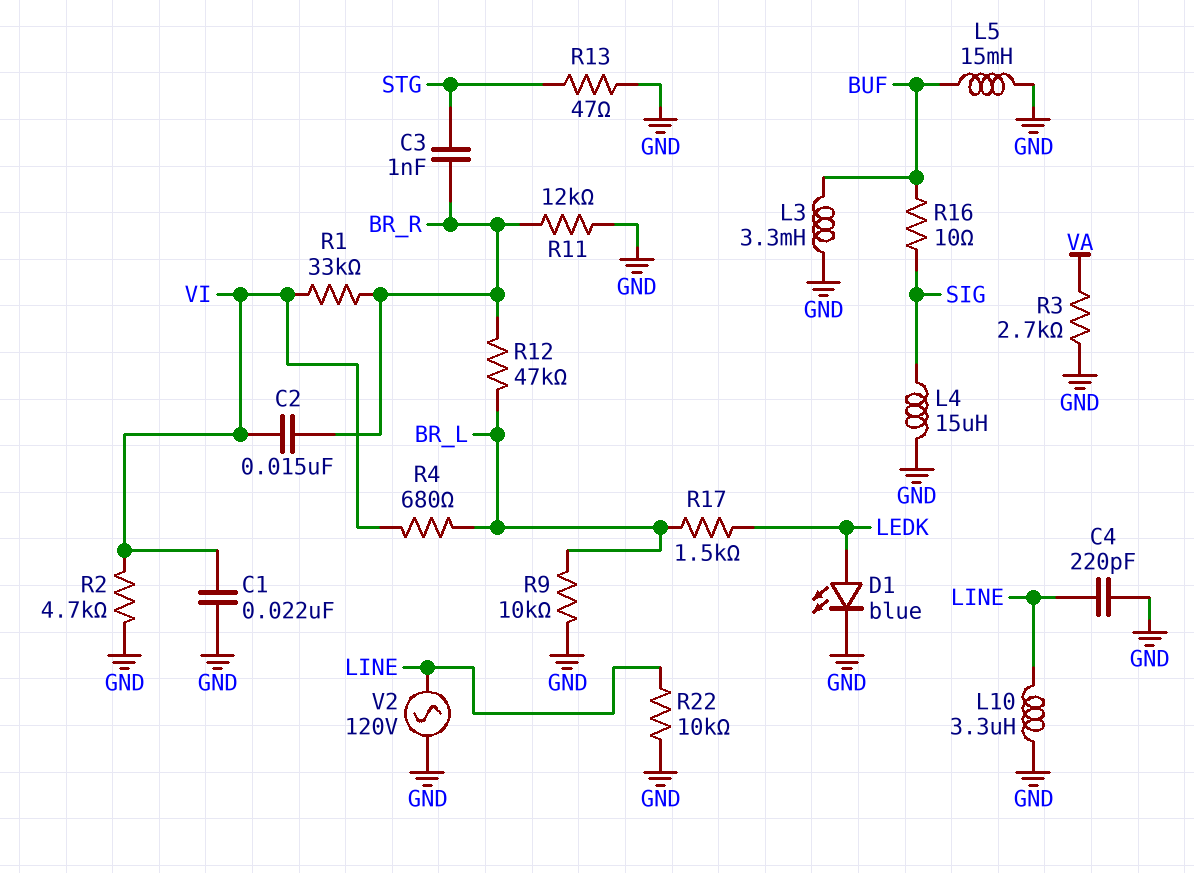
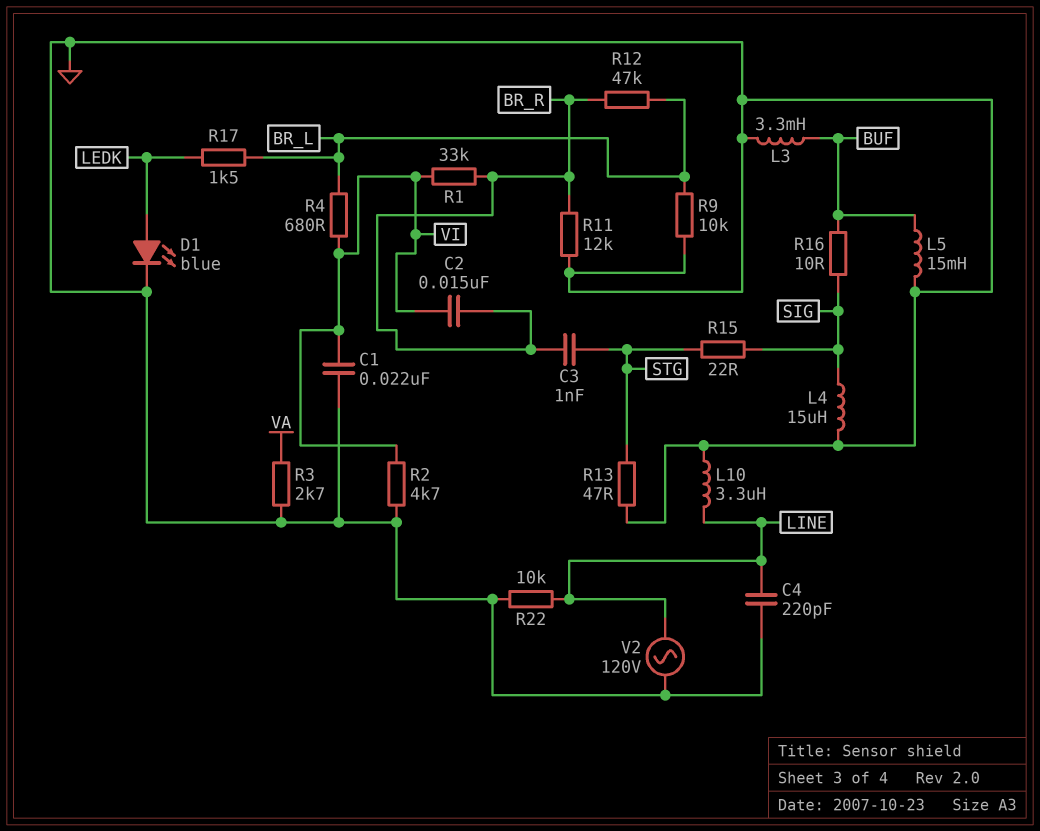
R15: none -> 22 (SIG, STG)

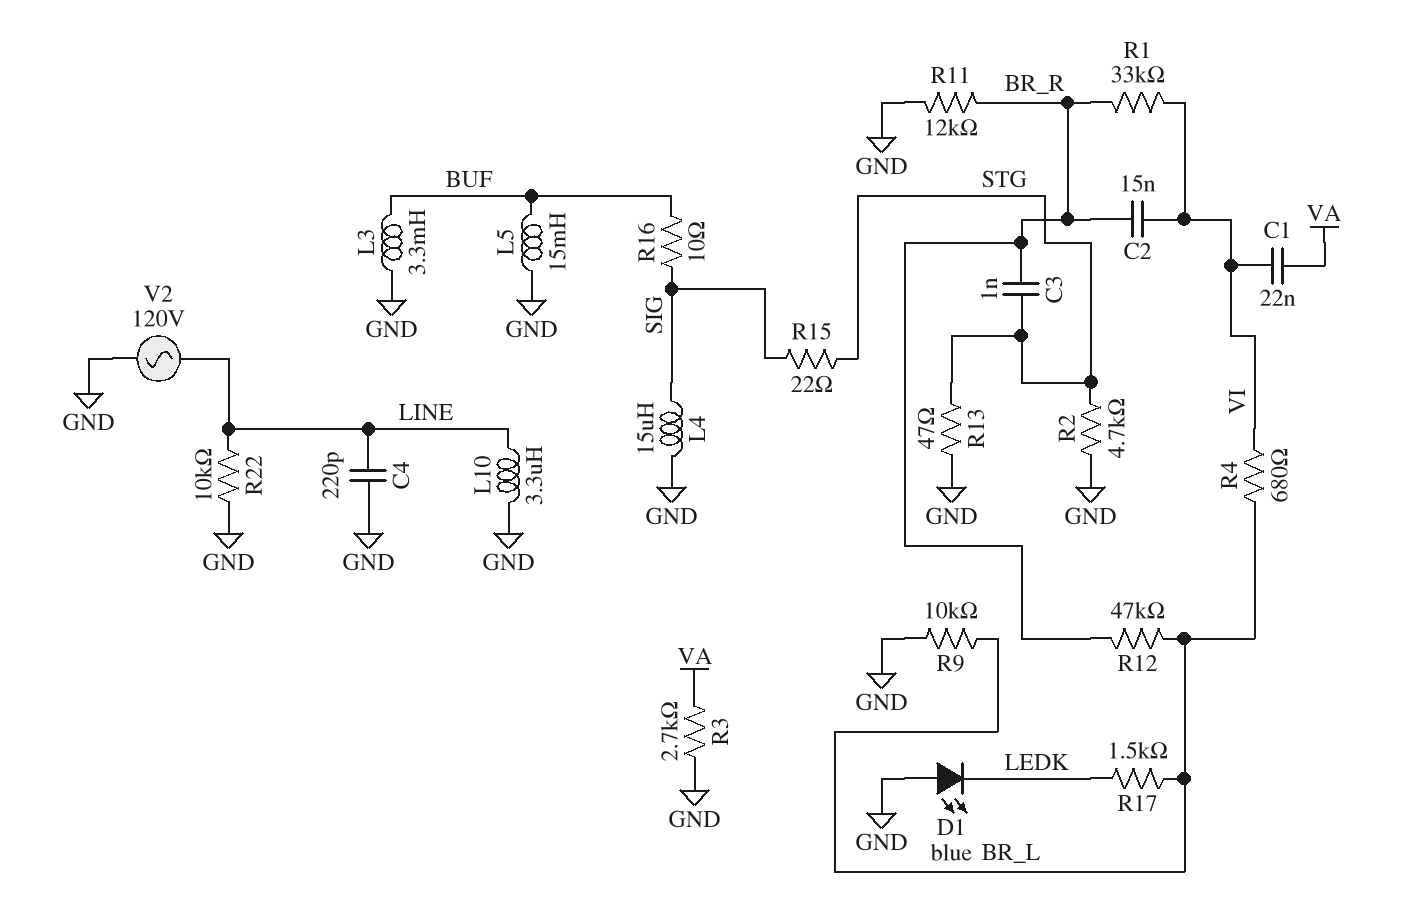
C1: 22nF (GND, VI) -> 22nF (VA, VI)
D1: LED blue (A LEDK, K GND) -> LED blue (A GND, K LEDK)
R2: 4.7k (GND, VI) -> 4.7k (GND, STG)

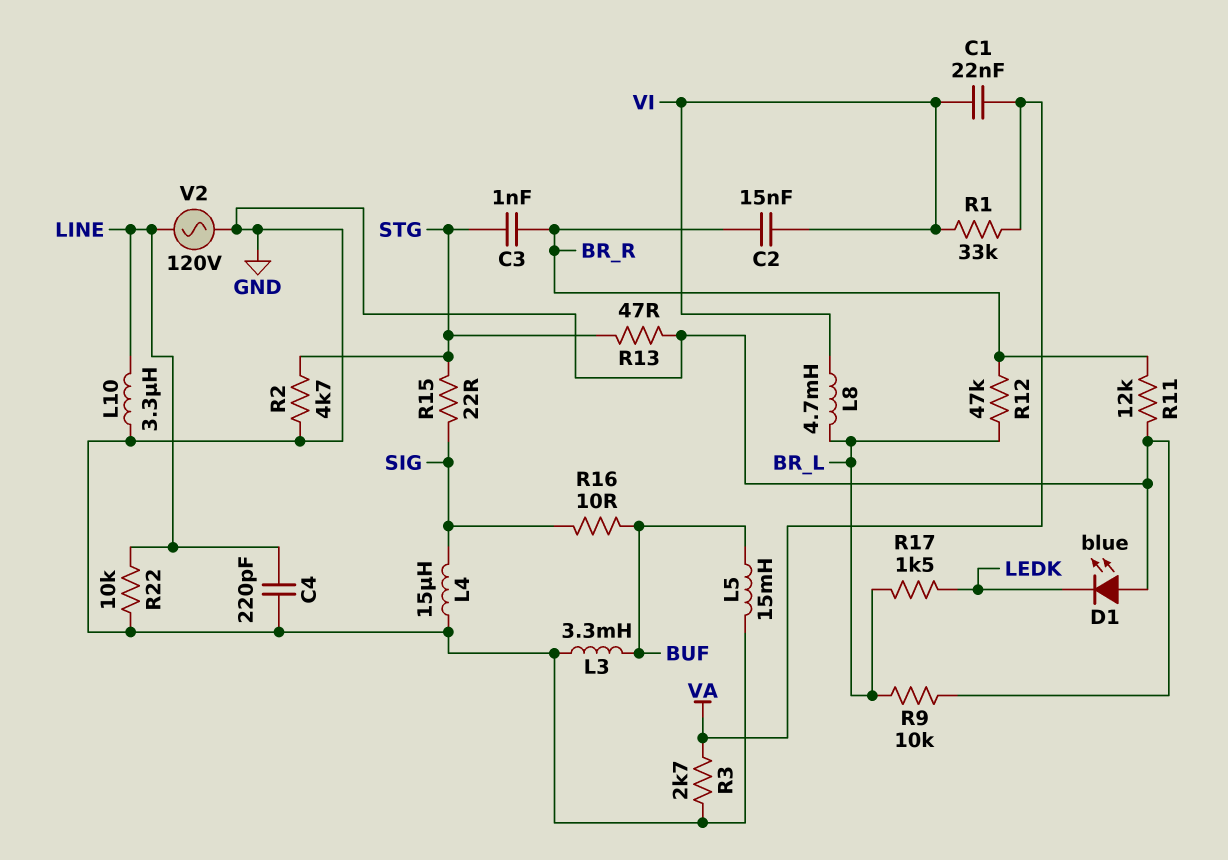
L8: none -> 4.7mH (BR_L, VI)
R1: 33k (BR_R, VI) -> 33k (VA, VI)
R4: 680 (BR_L, VI) -> none

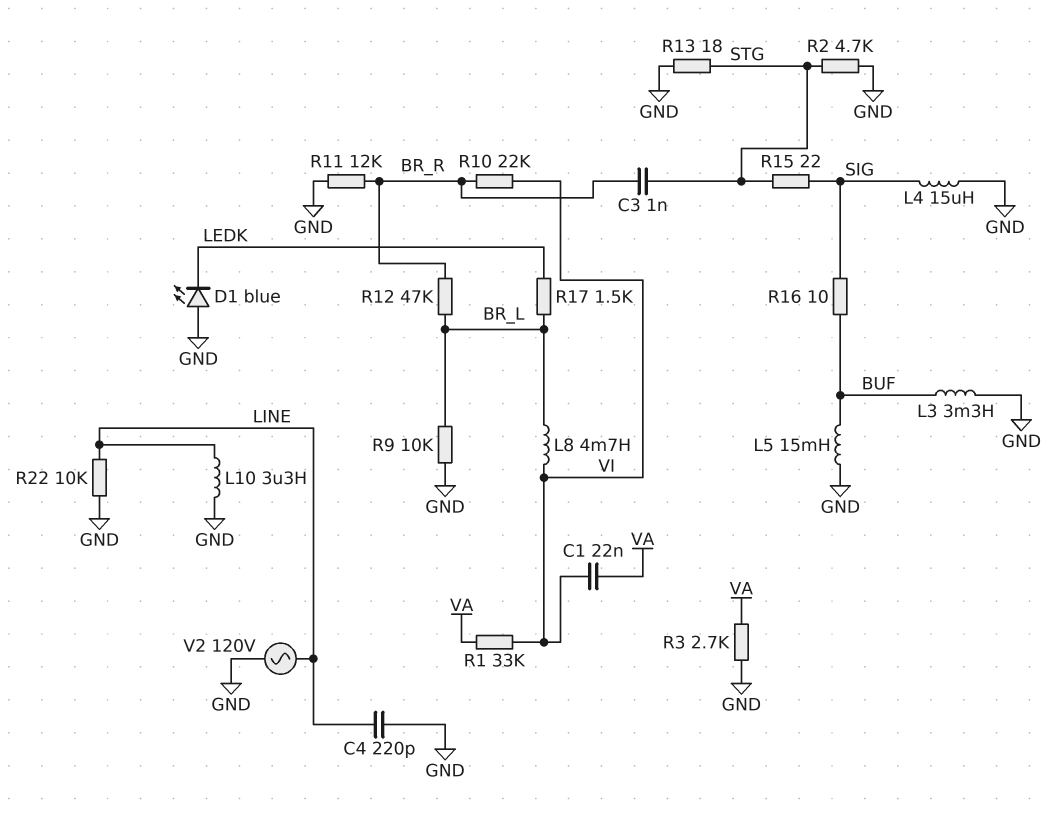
C2: 15nF (BR_R, VI) -> none
R10: none -> 22k (BR_R, VI)
R13: 47 (GND, STG) -> 18 (GND, STG)

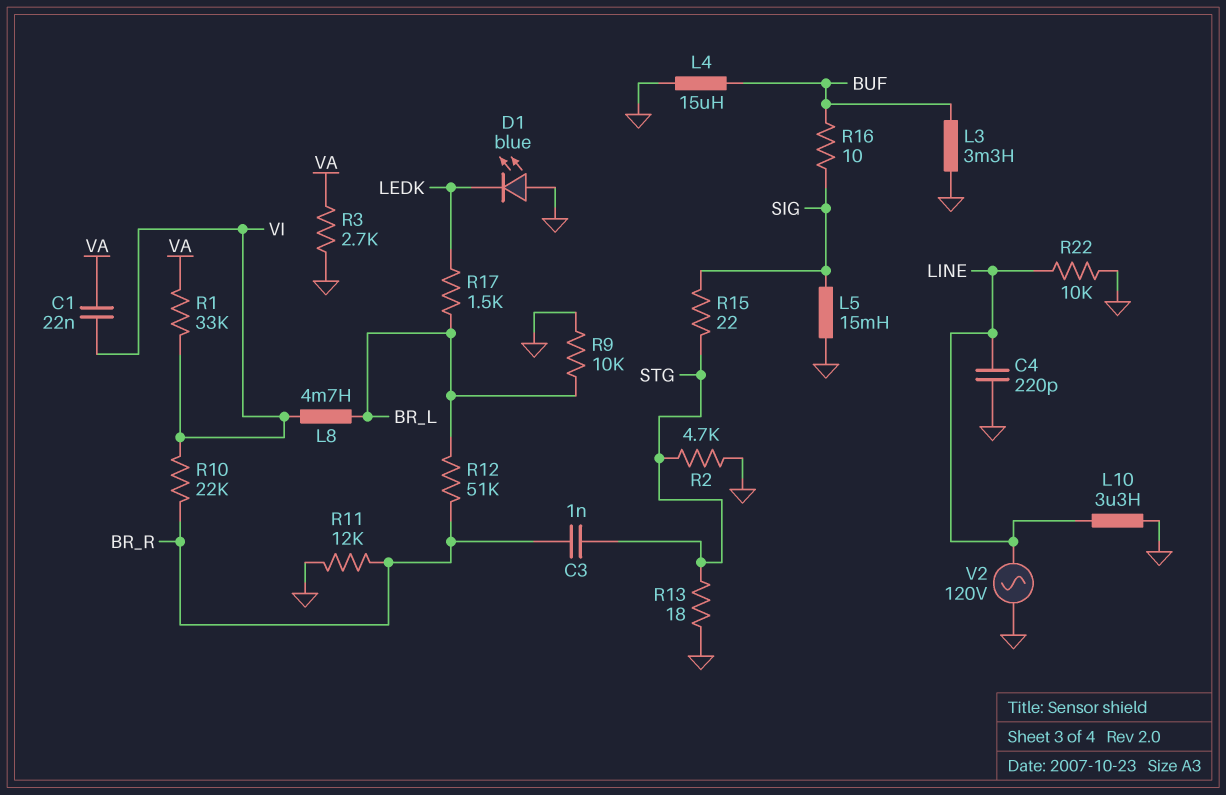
L4: 15uH (GND, SIG) -> 15uH (BUF, GND)
L5: 15mH (BUF, GND) -> 15mH (GND, SIG)
R12: 47k (BR_L, BR_R) -> 51k (BR_L, BR_R)

